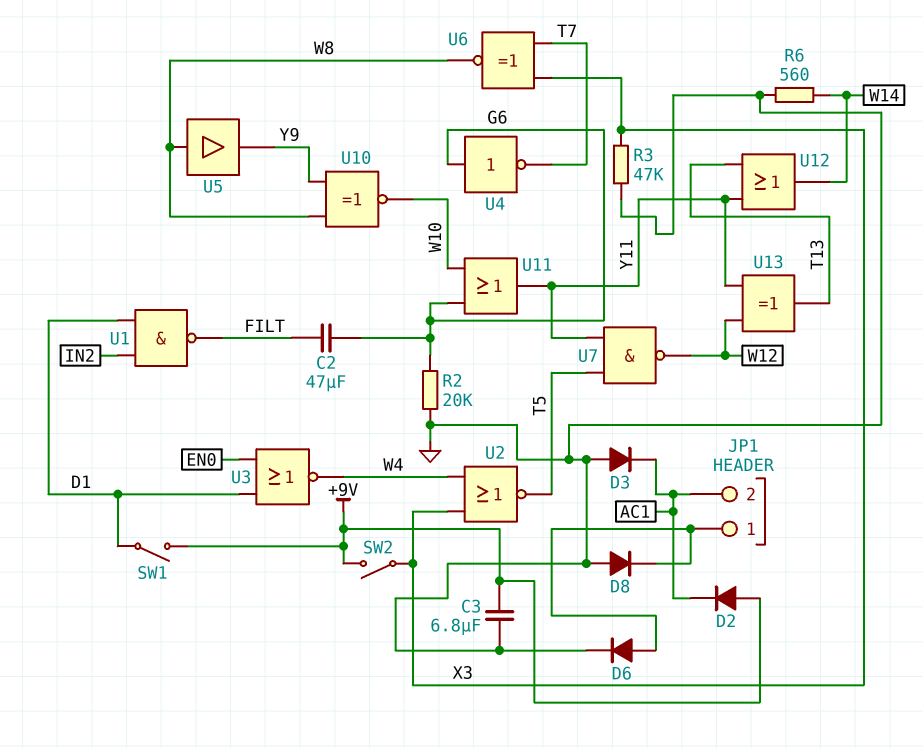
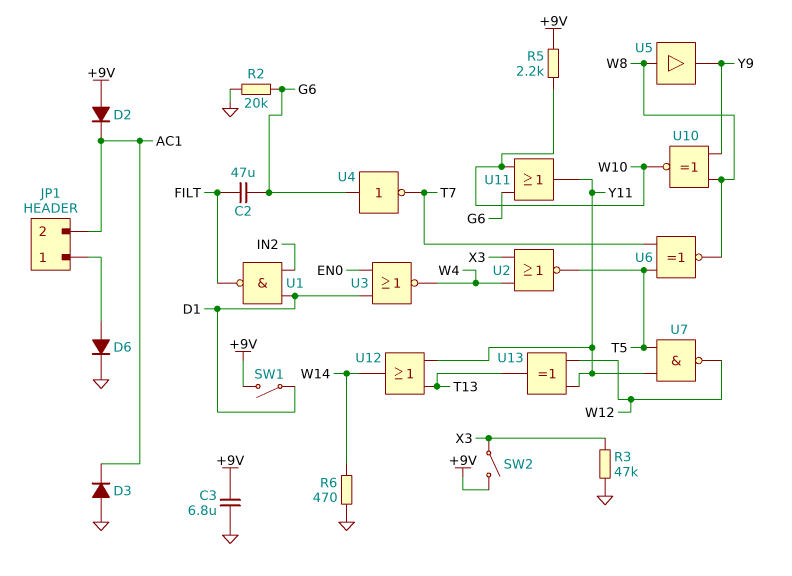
D8: diode (A GND, K JP1/1) -> none
R5: none -> 2.2k (+9V, W10)
R6: 560 (GND, W14) -> 470 (GND, W14)
U6: XNOR (in T7, in X3, out W8) -> XNOR (in T5, in T7, out W8)

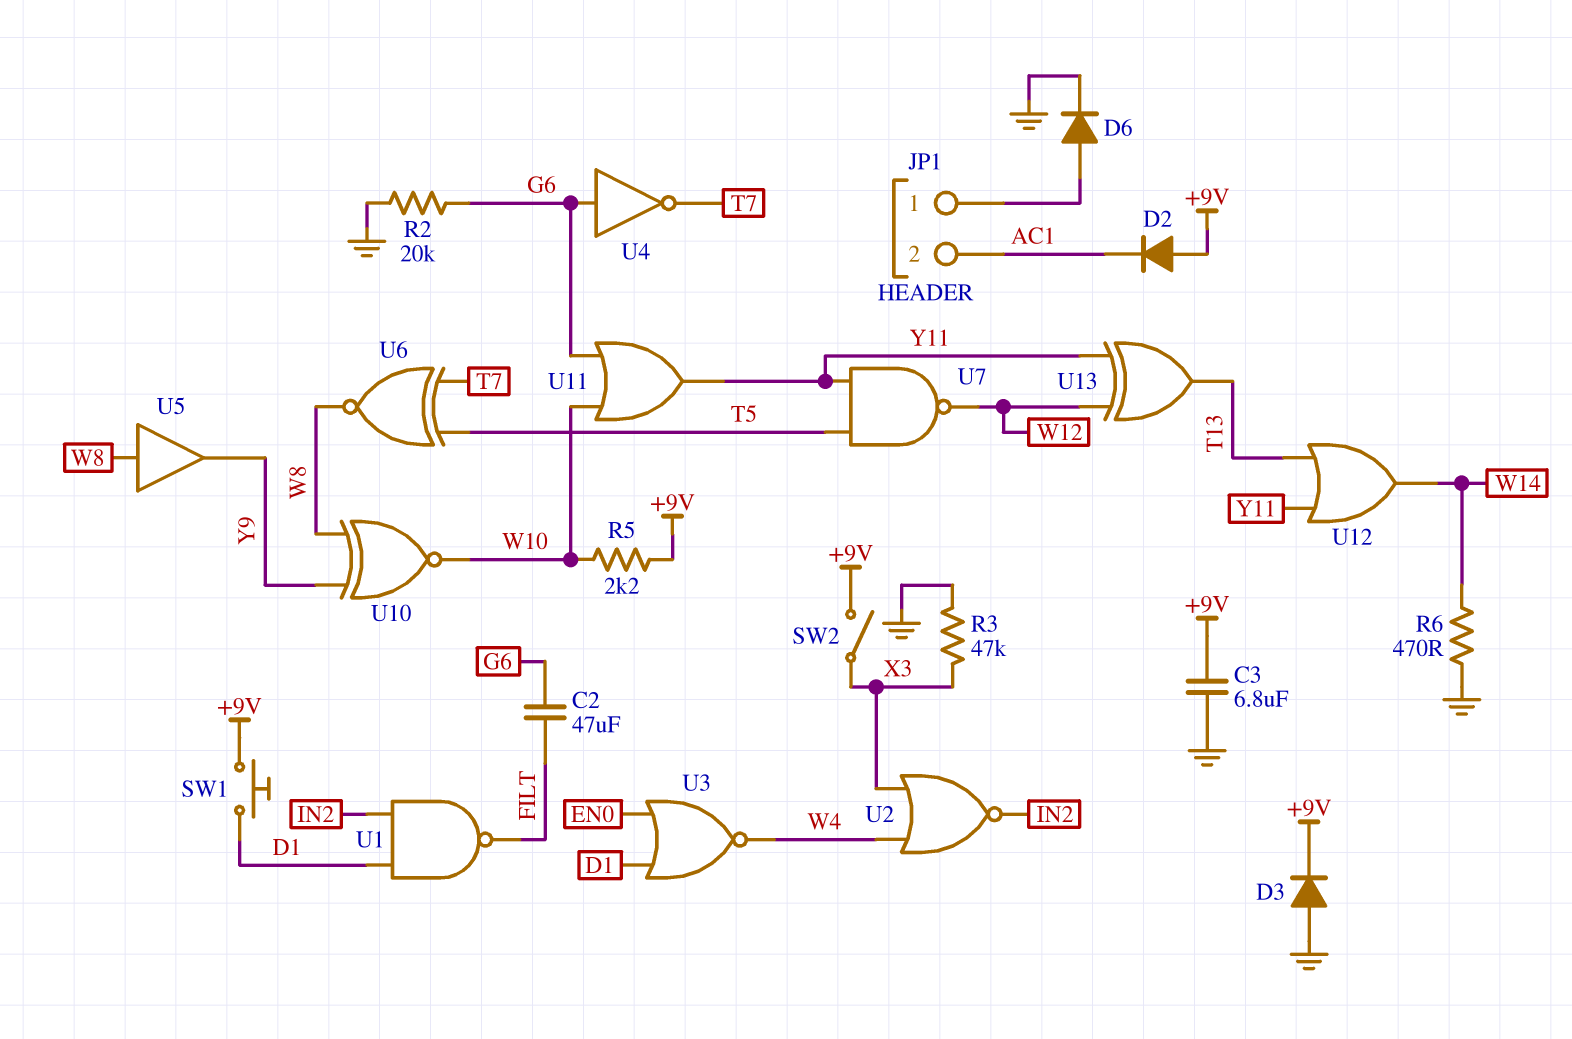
D3: diode (A GND, K AC1) -> diode (A GND, K +9V)
SW1: switch (+9V, D1) -> button (+9V, D1)
U2: NOR (in W4, in X3, out T5) -> NOR (in W4, in X3, out IN2)

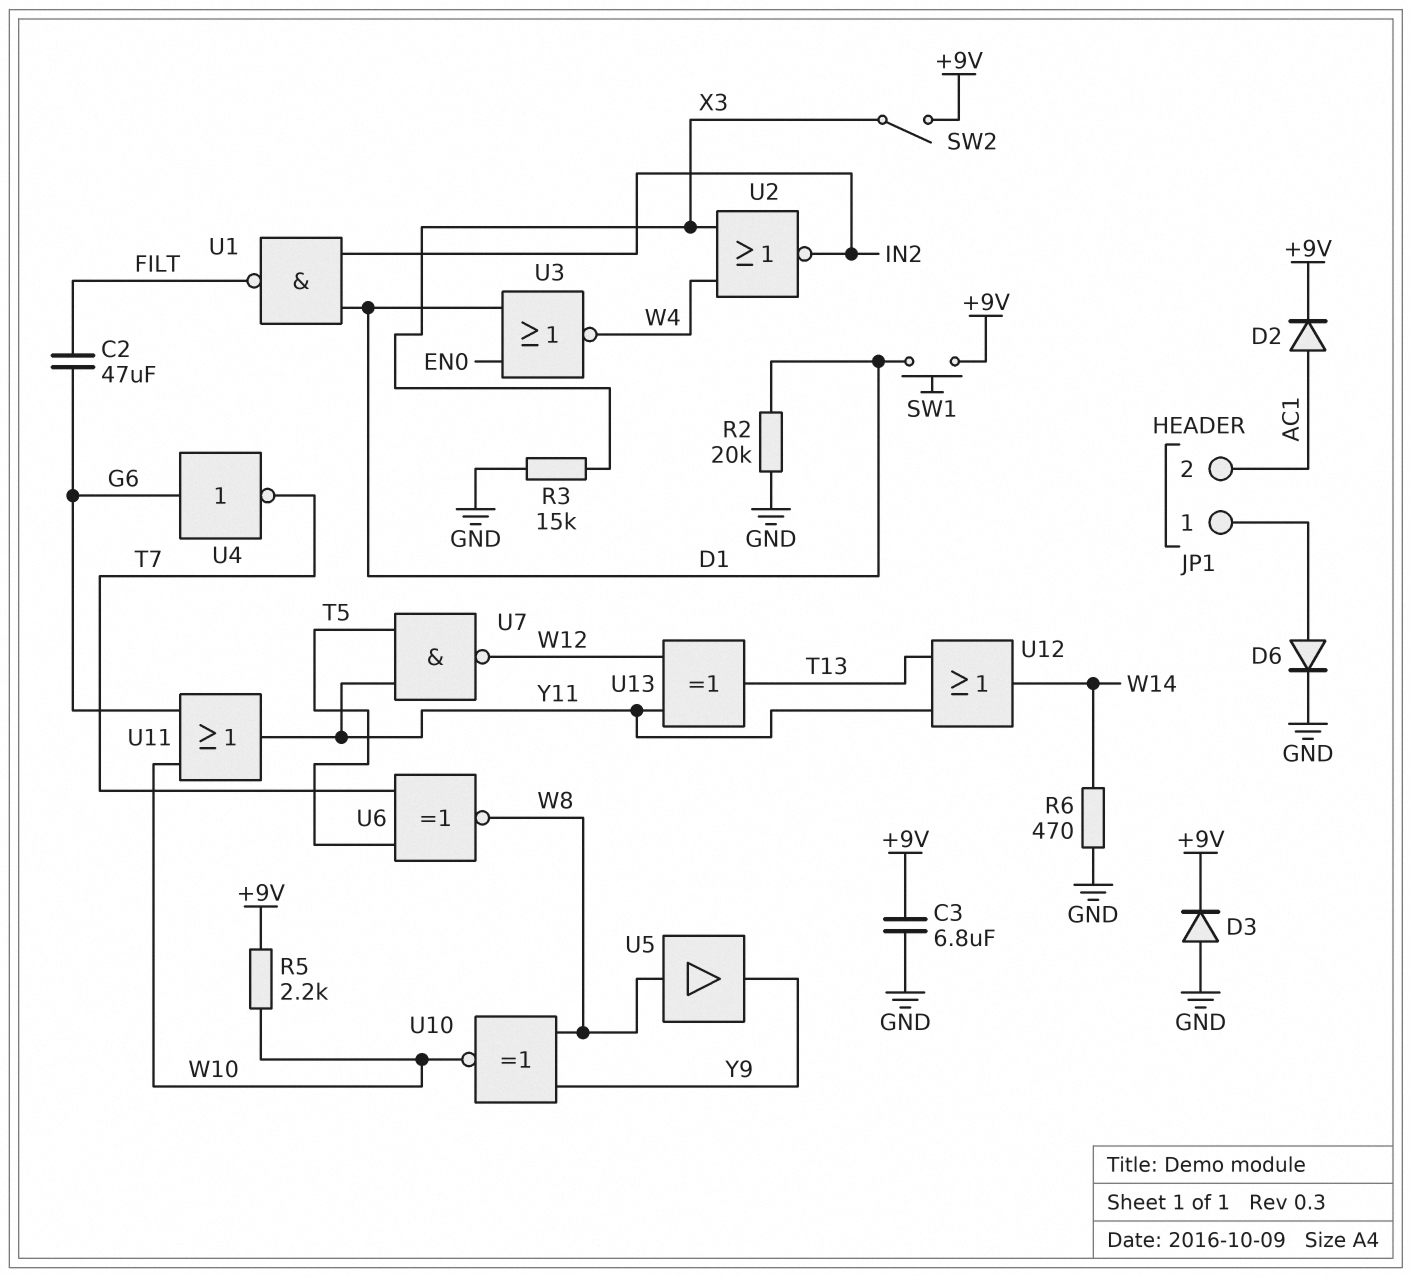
D2: diode (A +9V, K AC1) -> diode (A AC1, K +9V)
R2: 20k (G6, GND) -> 20k (D1, GND)
R3: 47k (GND, X3) -> 15k (GND, X3)

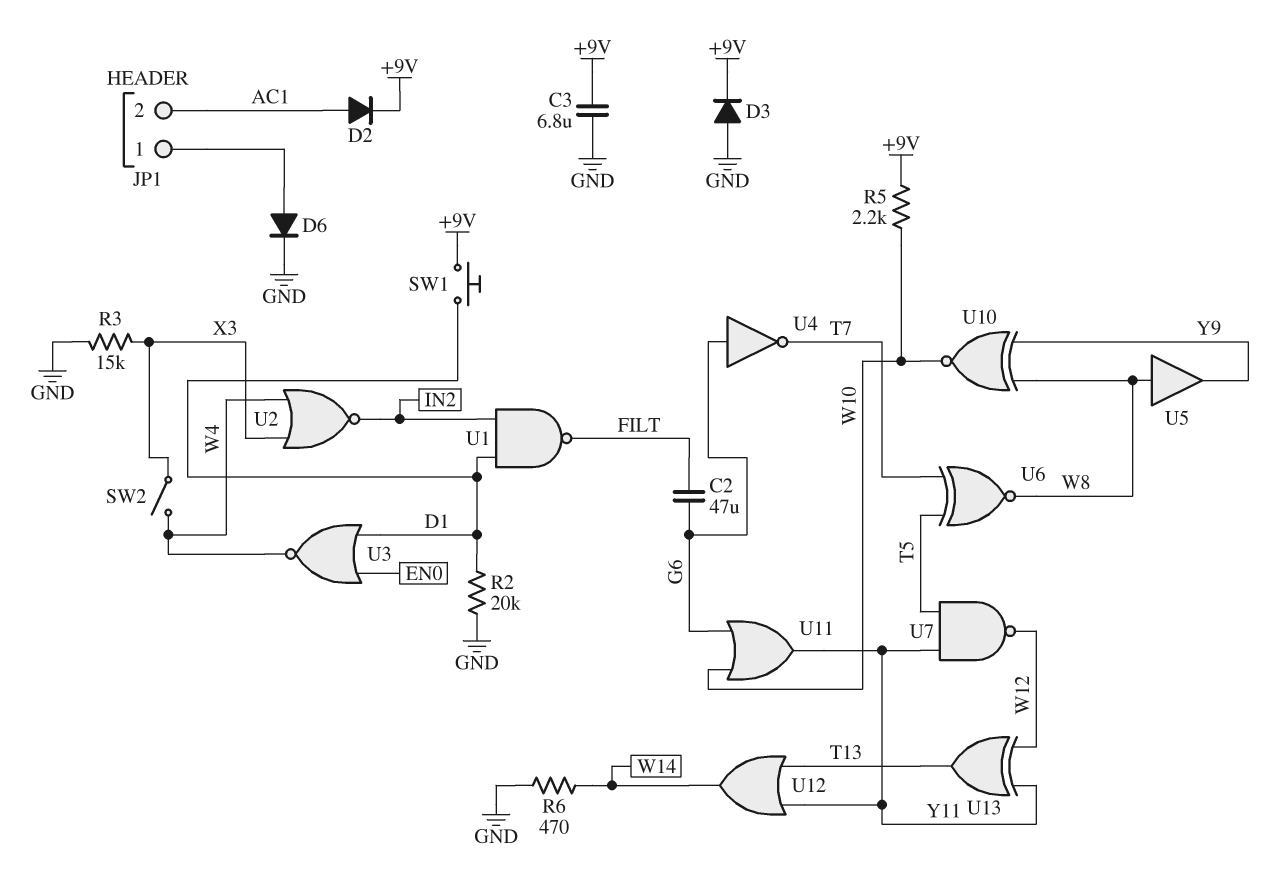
SW2: switch (+9V, X3) -> switch (W4, X3)

